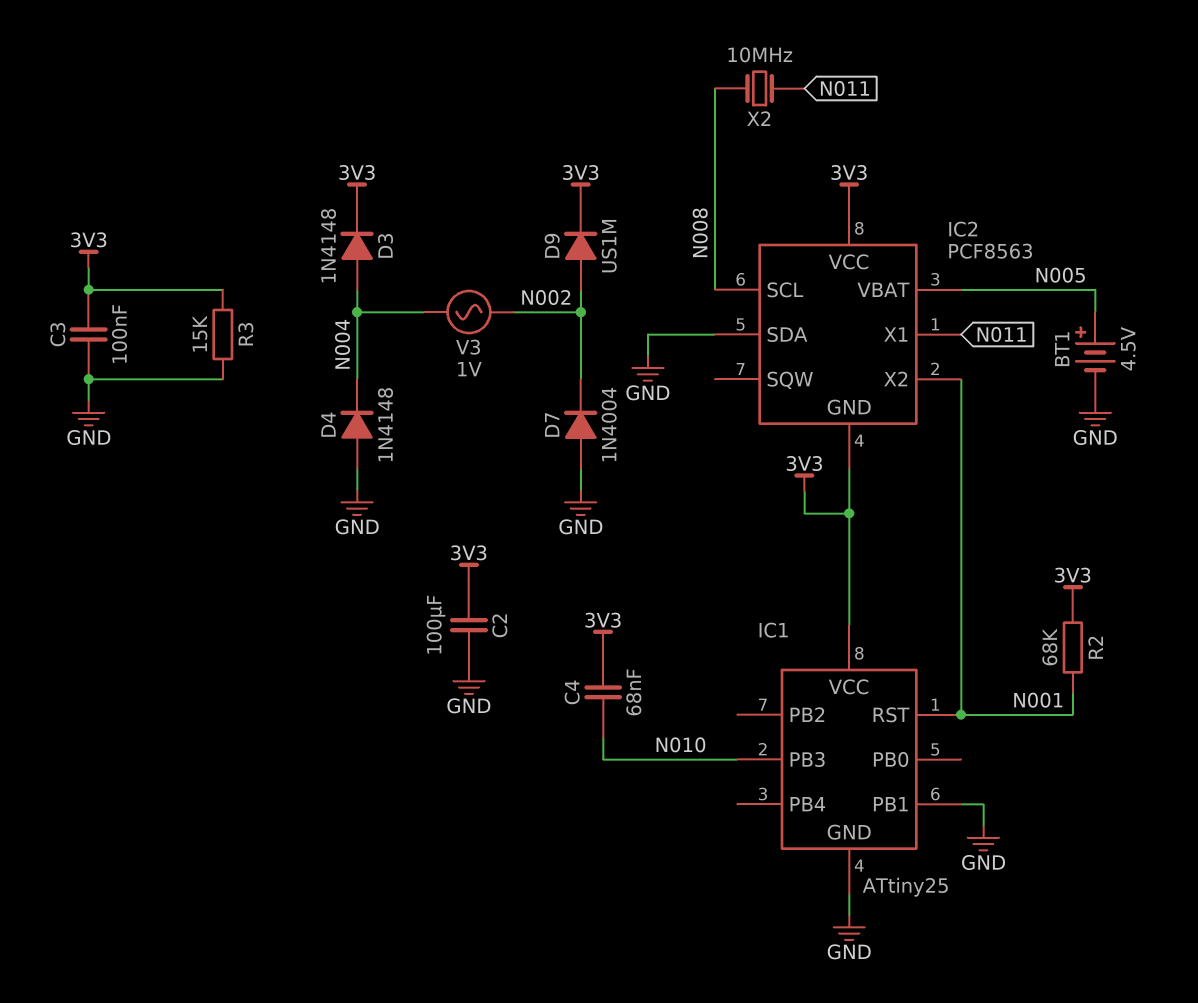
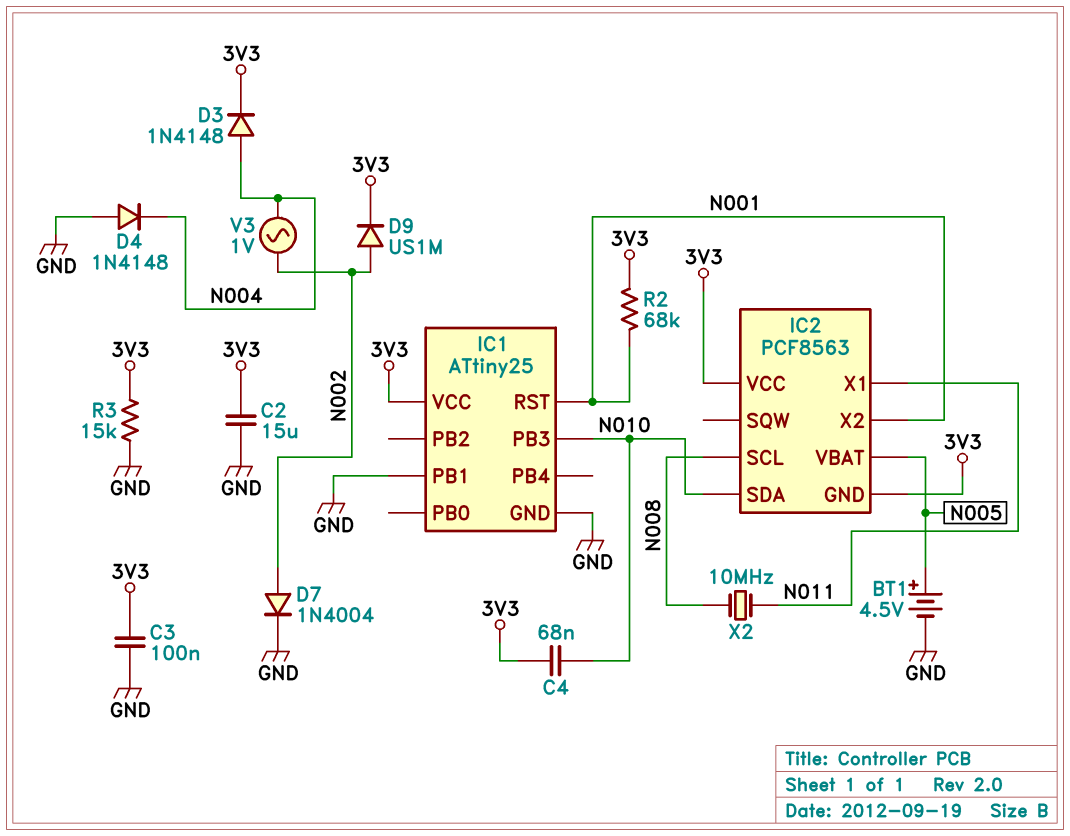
C2: 100uF (3V3, GND) -> 15uF (3V3, GND)
D7: diode 1N4004 (A GND, K N002) -> diode 1N4004 (A N002, K GND)
IC2 pin SDA: GND -> N010

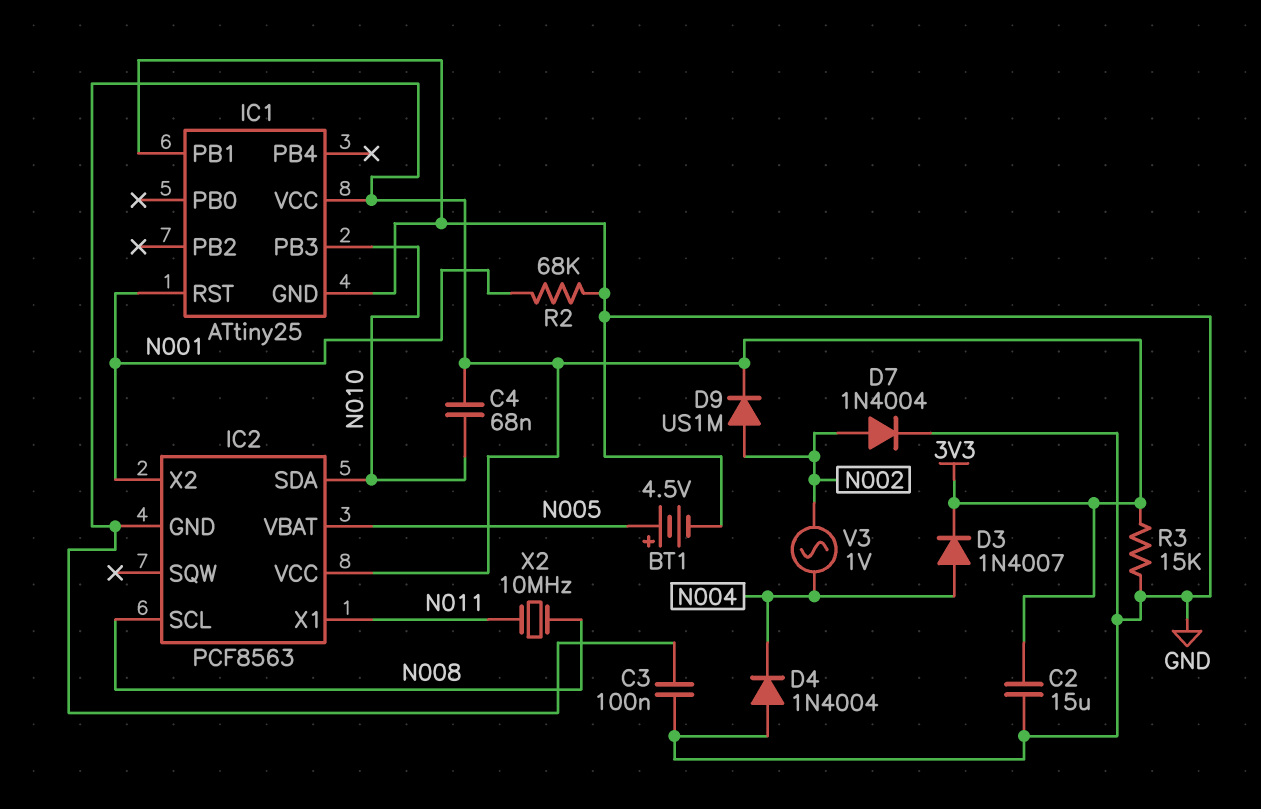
D3: diode 1N4148 (A N004, K 3V3) -> diode 1N4007 (A N004, K 3V3)
D4: diode 1N4148 (A GND, K N004) -> diode 1N4004 (A GND, K N004)
R2: 68k (3V3, N001) -> 68k (GND, N001)

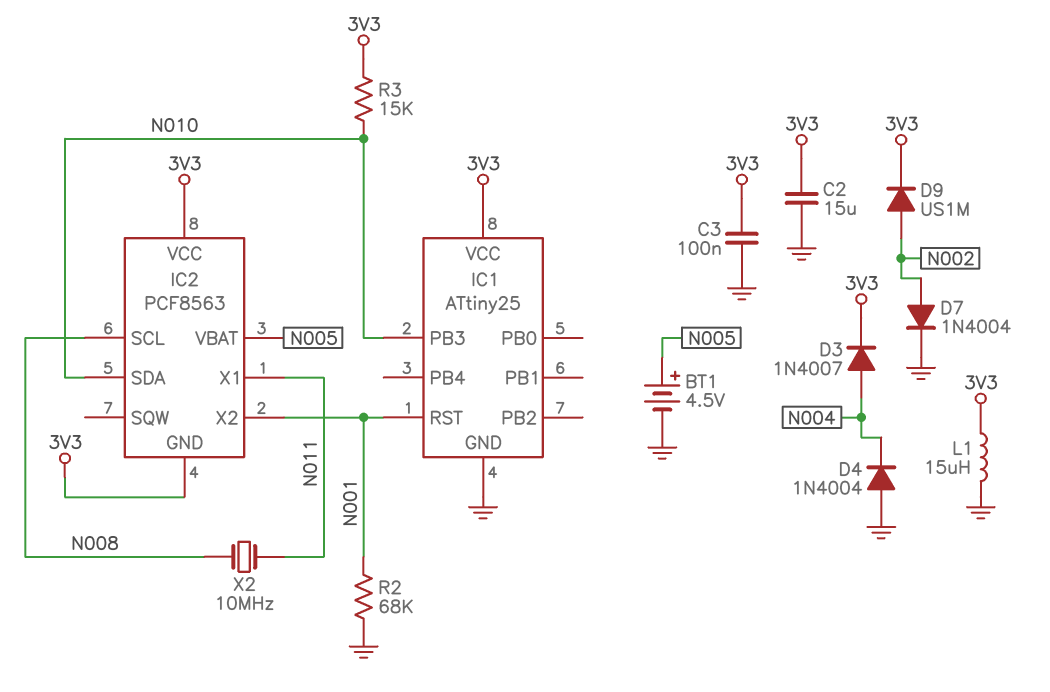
C4: 68nF (3V3, N010) -> none
IC1 pin PB1: GND -> none
L1: none -> 15uH (3V3, GND)
R3: 15k (3V3, GND) -> 15k (3V3, N010)
V3: AC 1V (N002, N004) -> none

